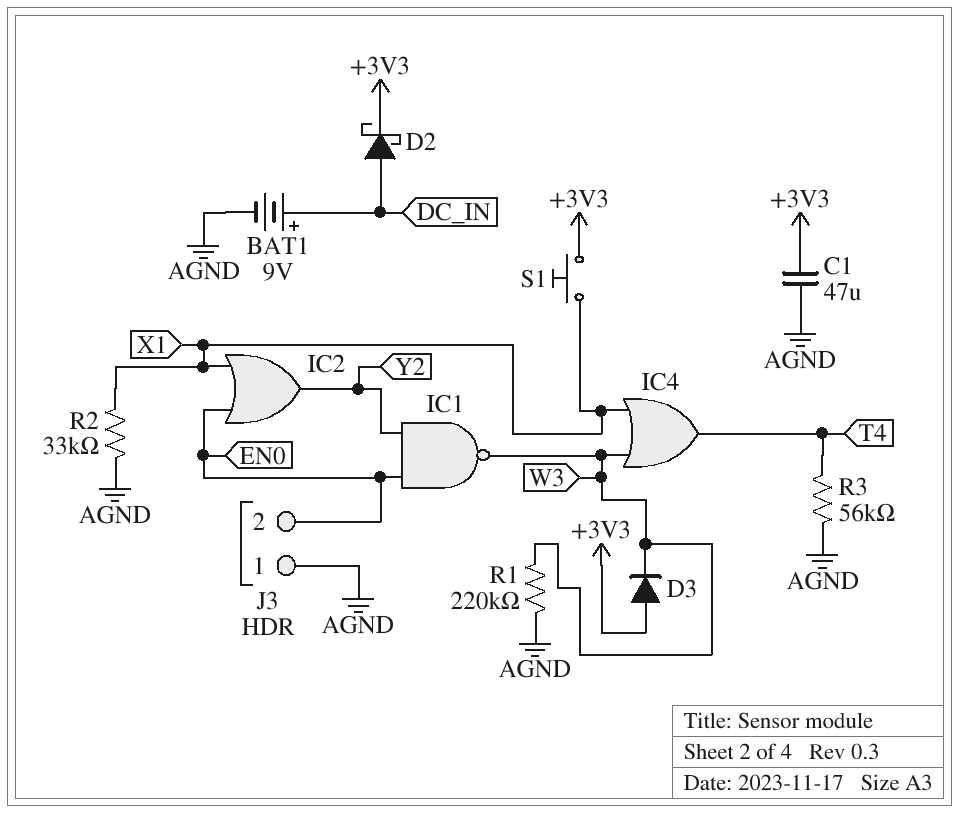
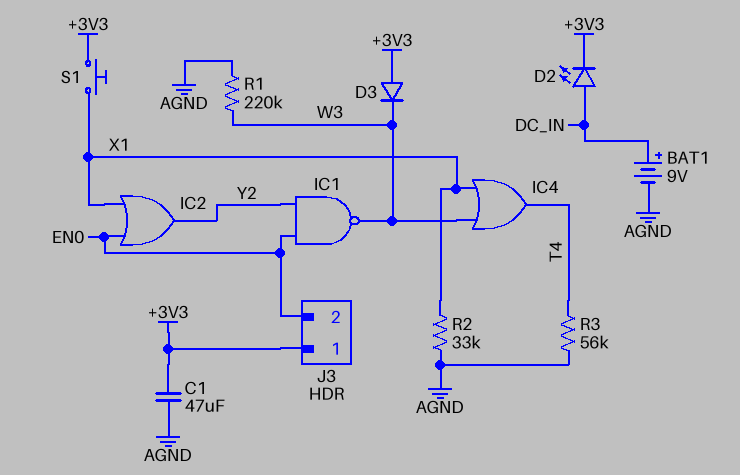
D2: schottky (A DC_IN, K +3V3) -> LED (A DC_IN, K +3V3)
J3 pin 1: AGND -> +3V3

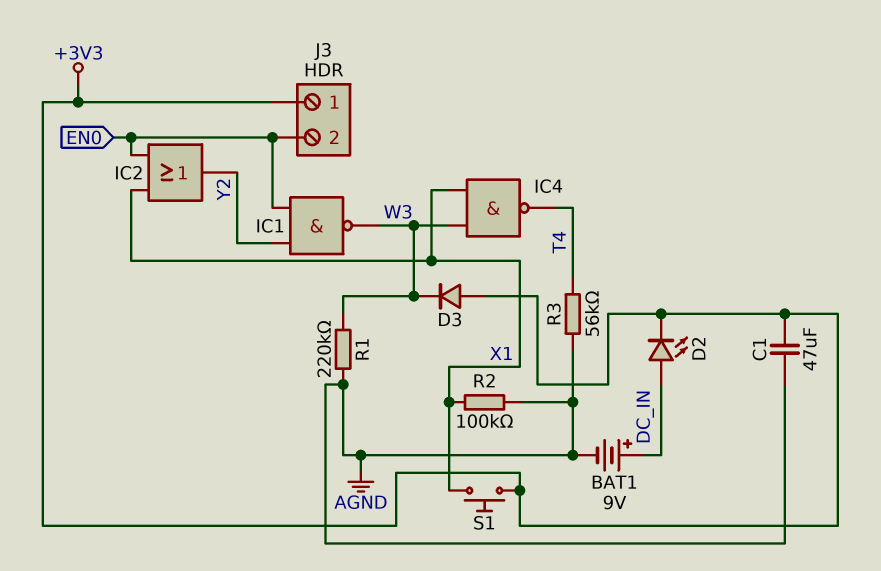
IC4: OR (in W3, in X1, out T4) -> NAND (in W3, in X1, out T4)
R2: 33k (AGND, X1) -> 100k (AGND, X1)

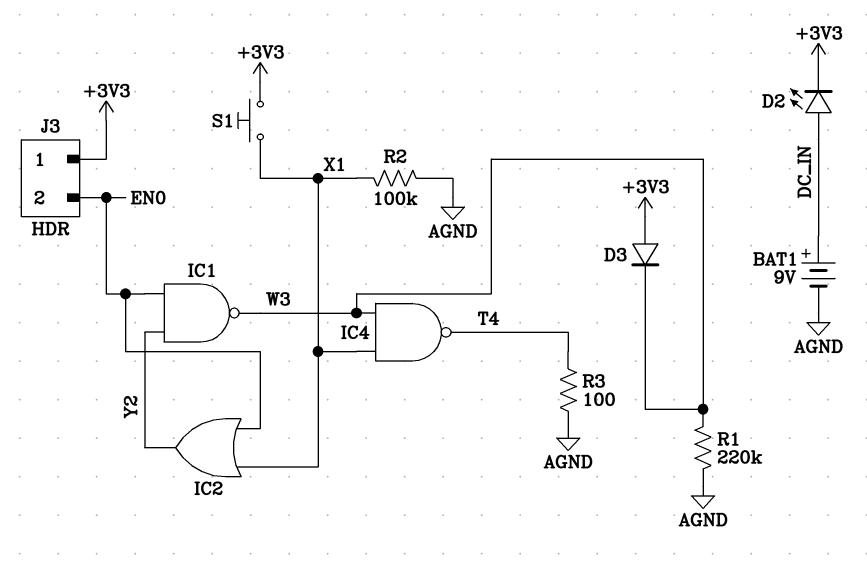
C1: 47uF (+3V3, AGND) -> none
R3: 56k (AGND, T4) -> 100 (AGND, T4)

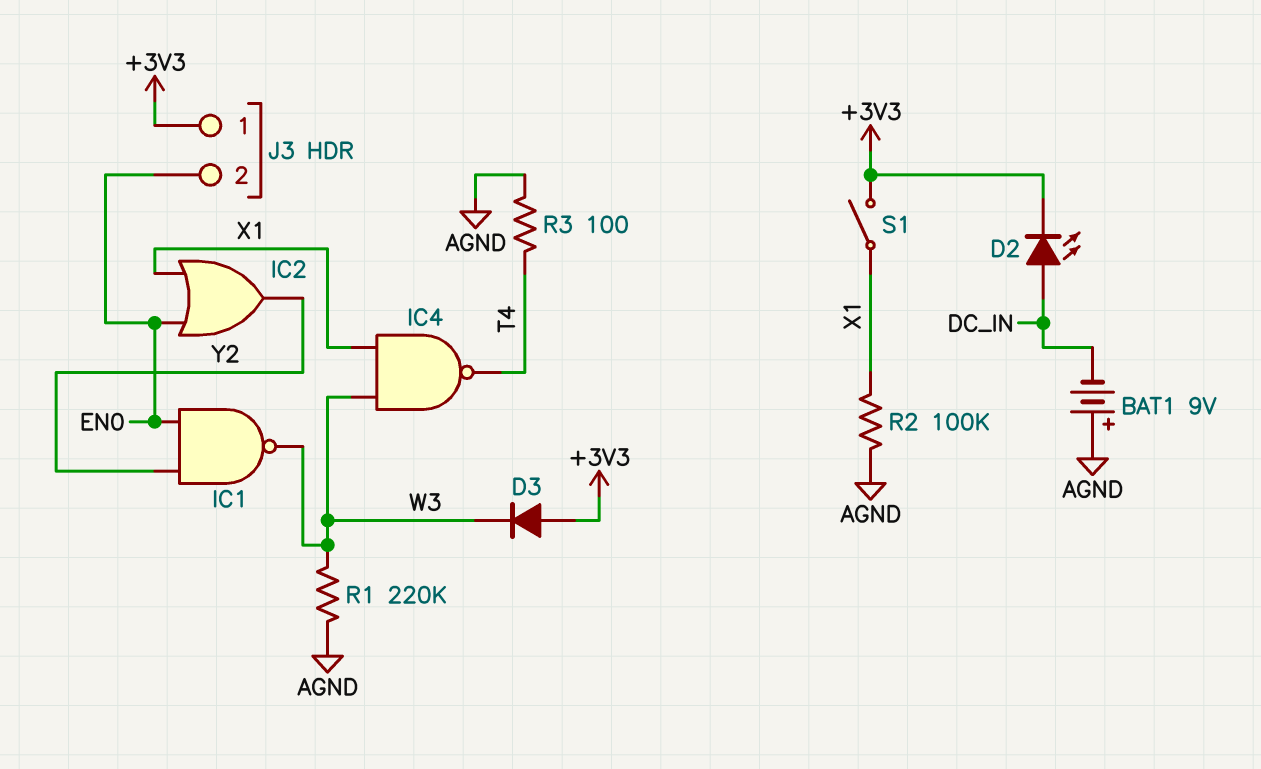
BAT1: 9V (plus DC_IN, minus AGND) -> 9V (plus AGND, minus DC_IN)
S1: button (+3V3, X1) -> switch (+3V3, X1)

